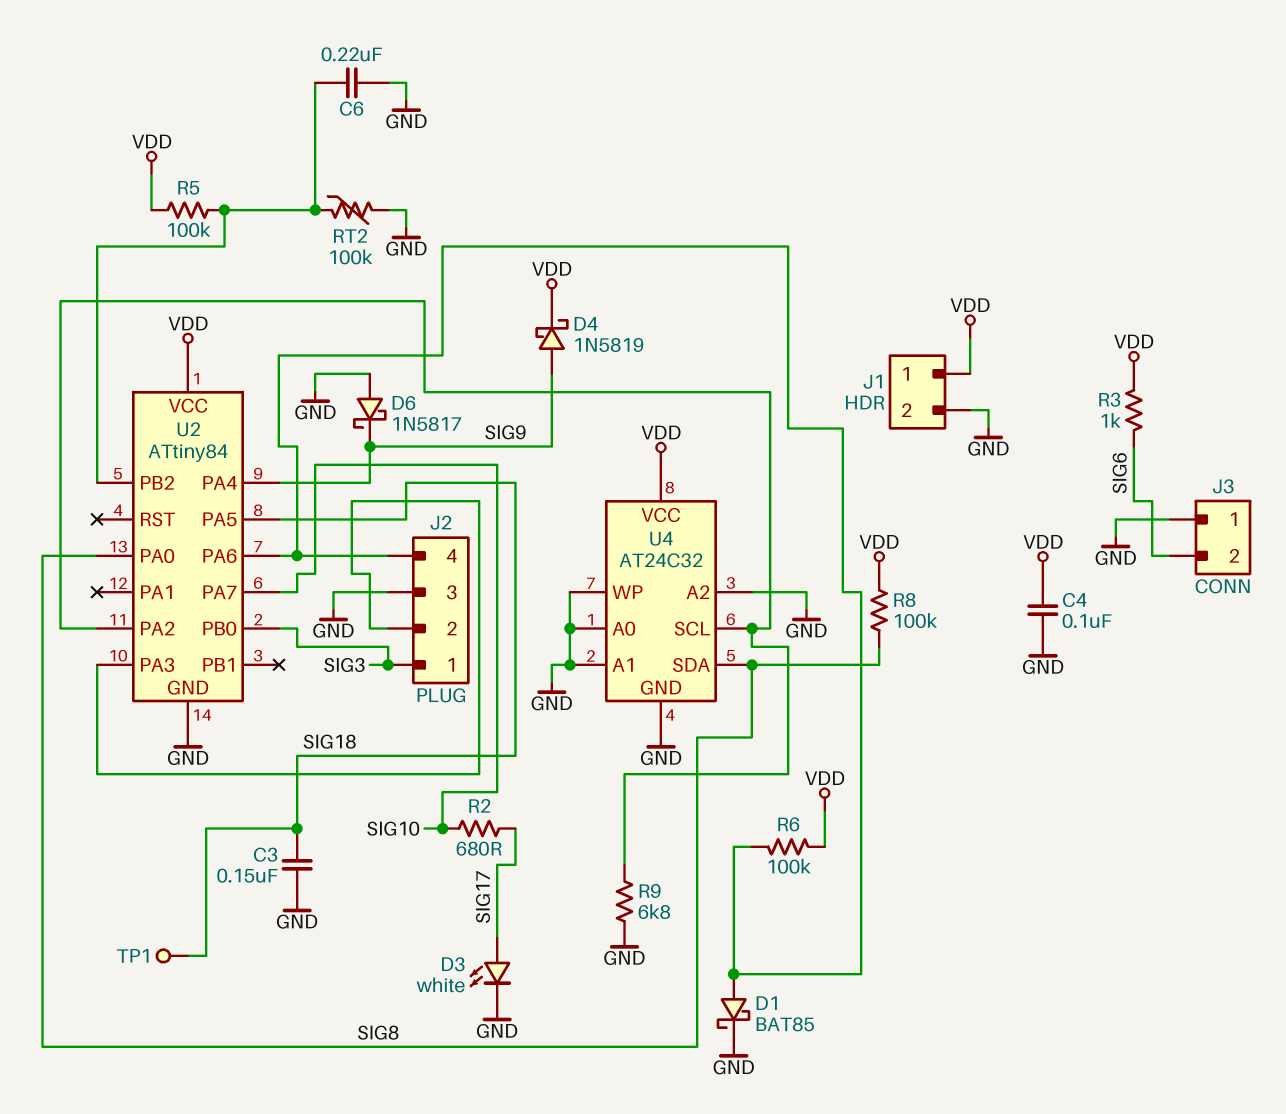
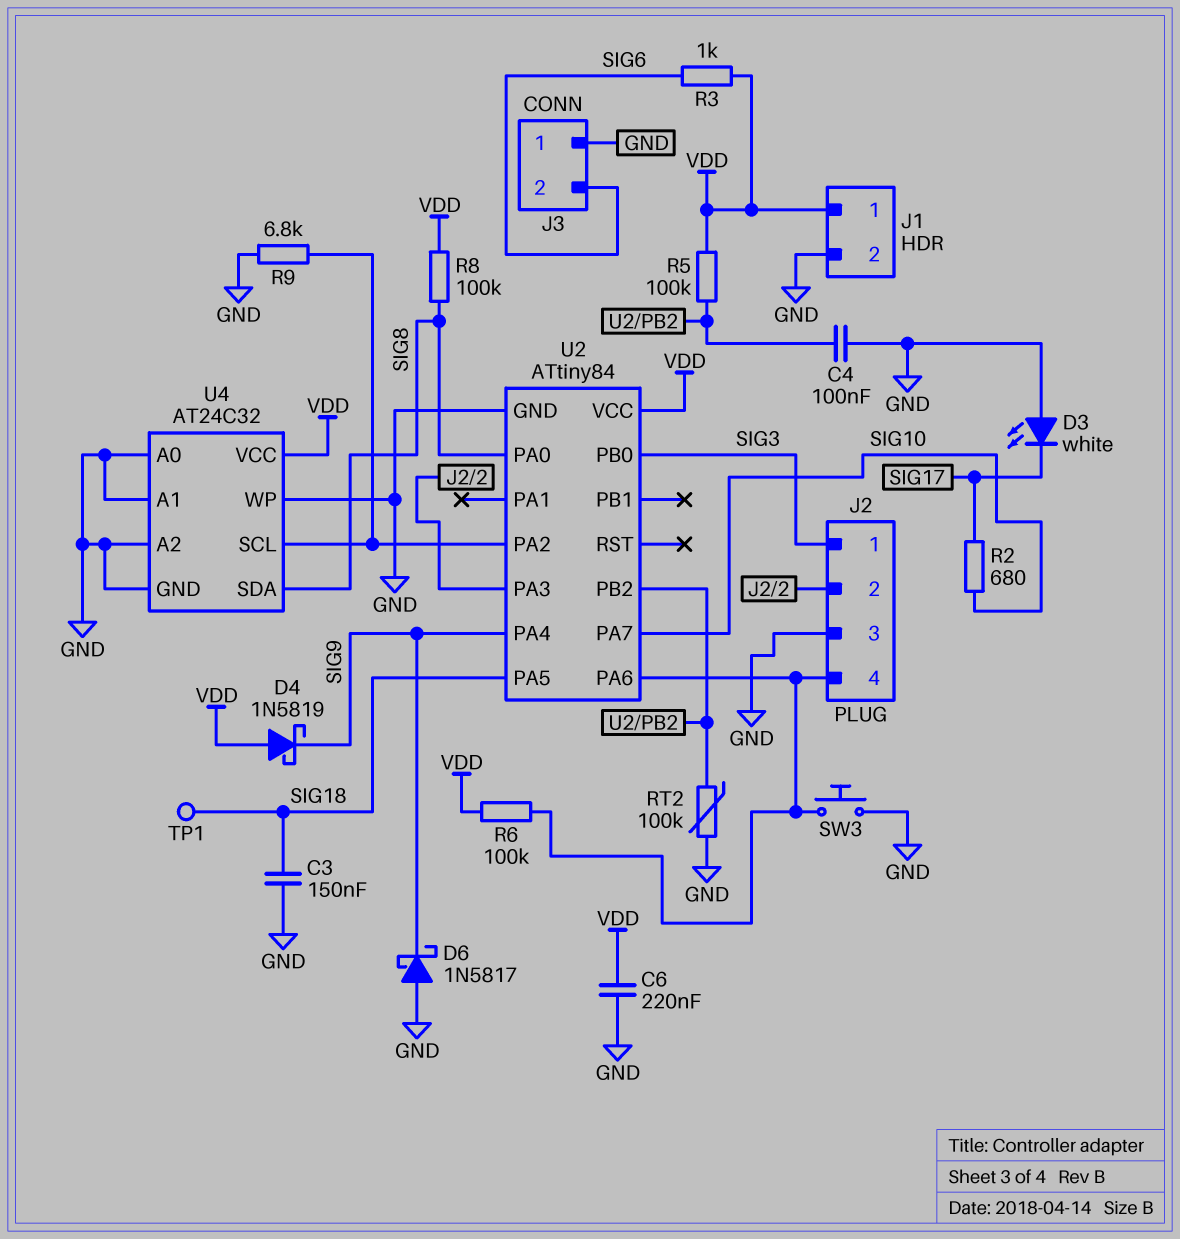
C4: 100nF (GND, VDD) -> 100nF (GND, U2/PB2)
C6: 220nF (GND, U2/PB2) -> 220nF (GND, VDD)
D1: schottky BAT85 (A J2/4, K GND) -> none
D3: LED white (A SIG17, K GND) -> LED white (A GND, K SIG17)
D4: schottky 1N5819 (A SIG9, K VDD) -> schottky 1N5819 (A VDD, K SIG9)
SW3: none -> button (GND, J2/4)

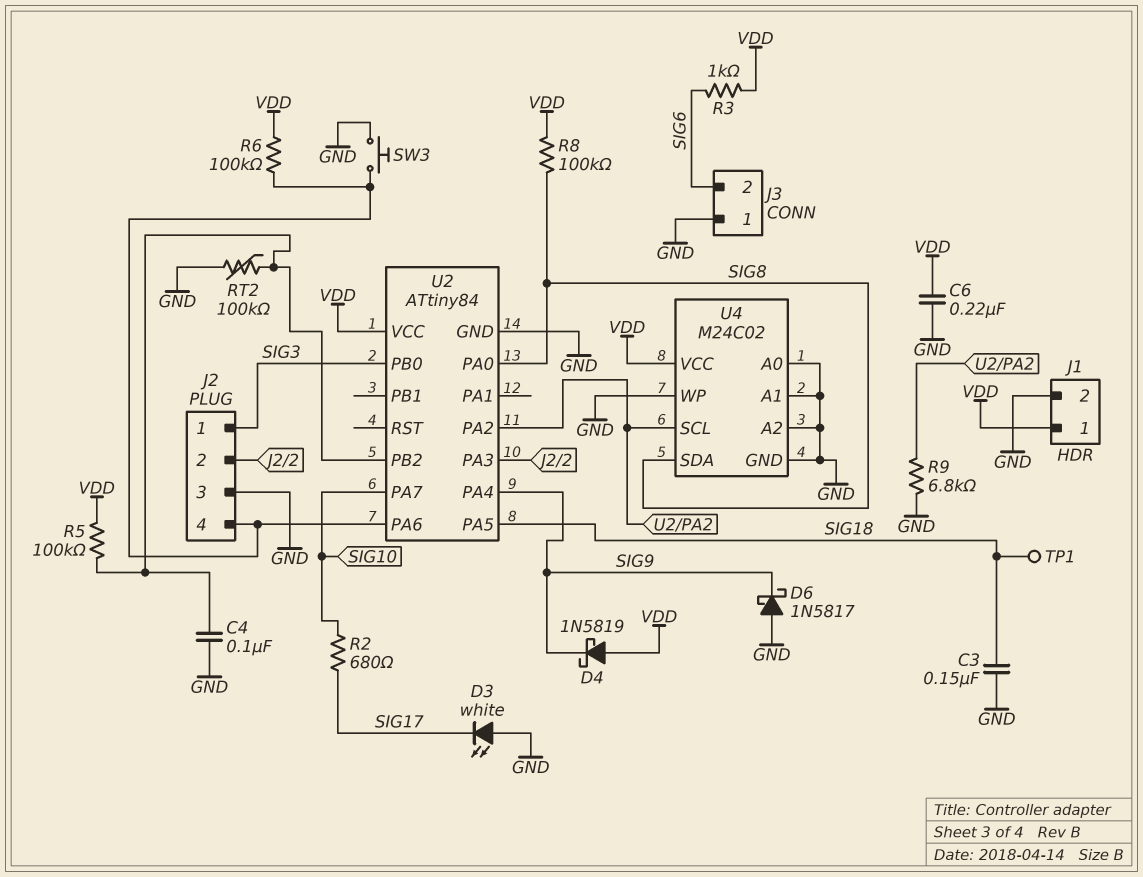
U4: AT24C32 -> M24C02

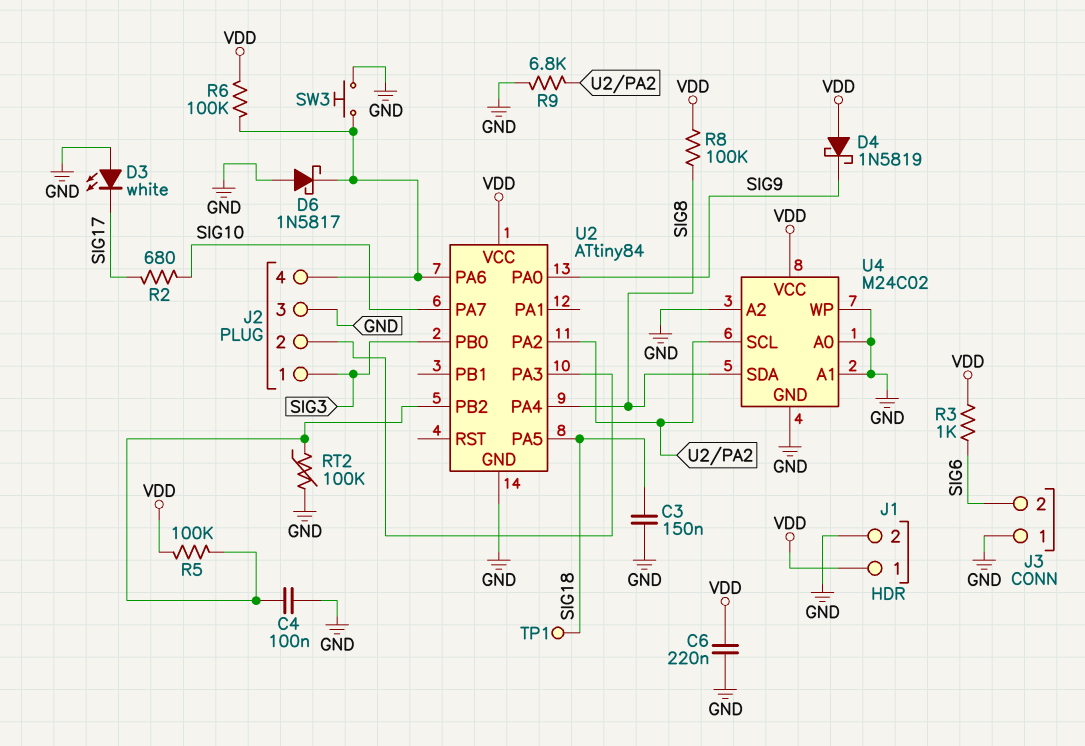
D6: schottky 1N5817 (A GND, K SIG9) -> schottky 1N5817 (A GND, K J2/4)
U2 pin PA0: SIG8 -> SIG9
U2 pin PA4: SIG9 -> SIG8

